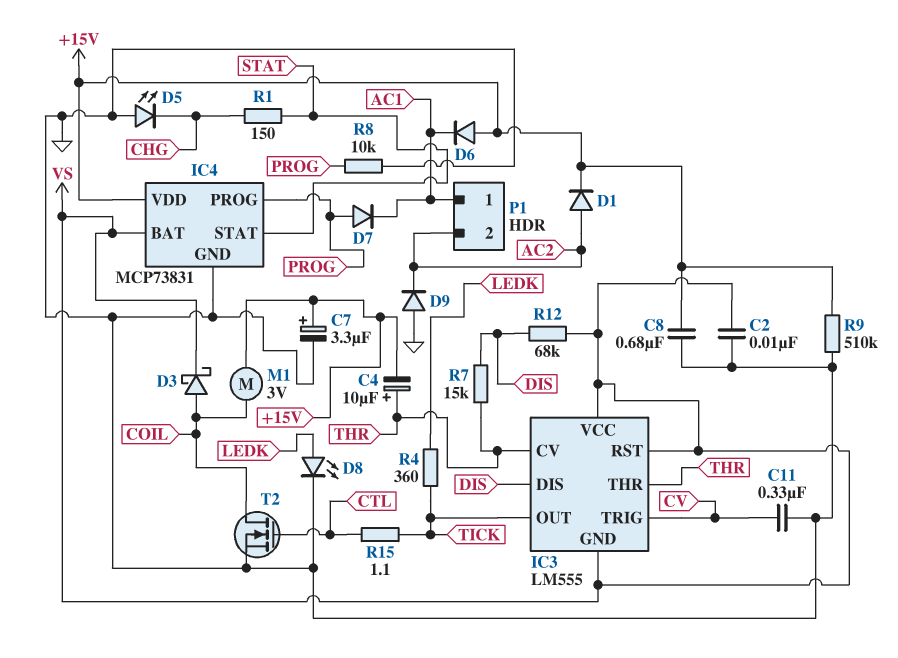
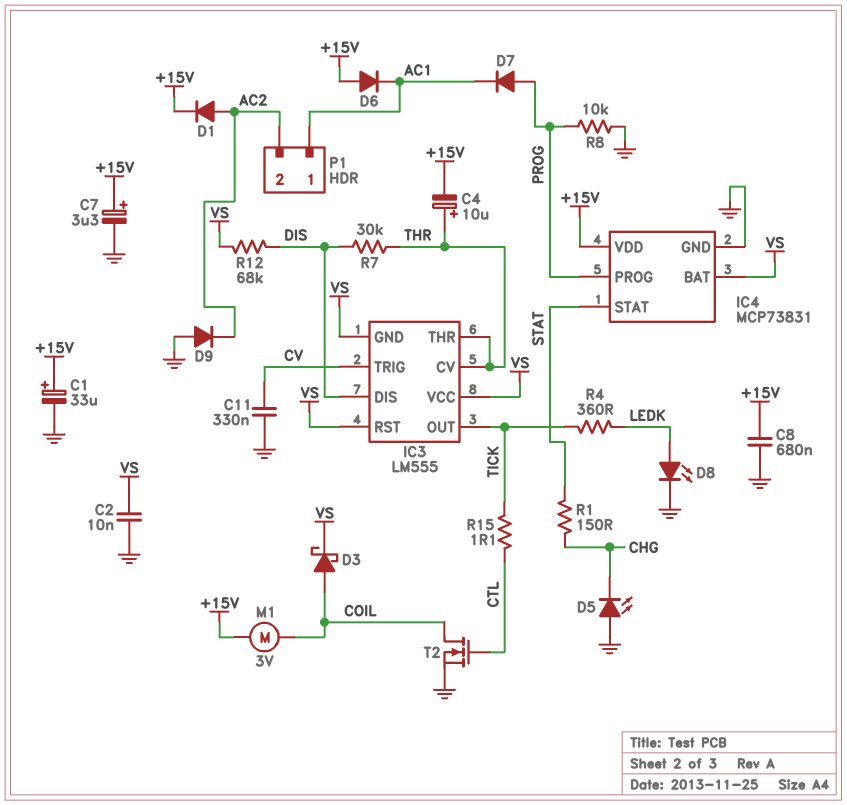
C1: none -> 33uF (plus +15V, minus GND)
R7: 15k (DIS, THR) -> 30k (DIS, THR)
R9: 510k (+15V, GND) -> none

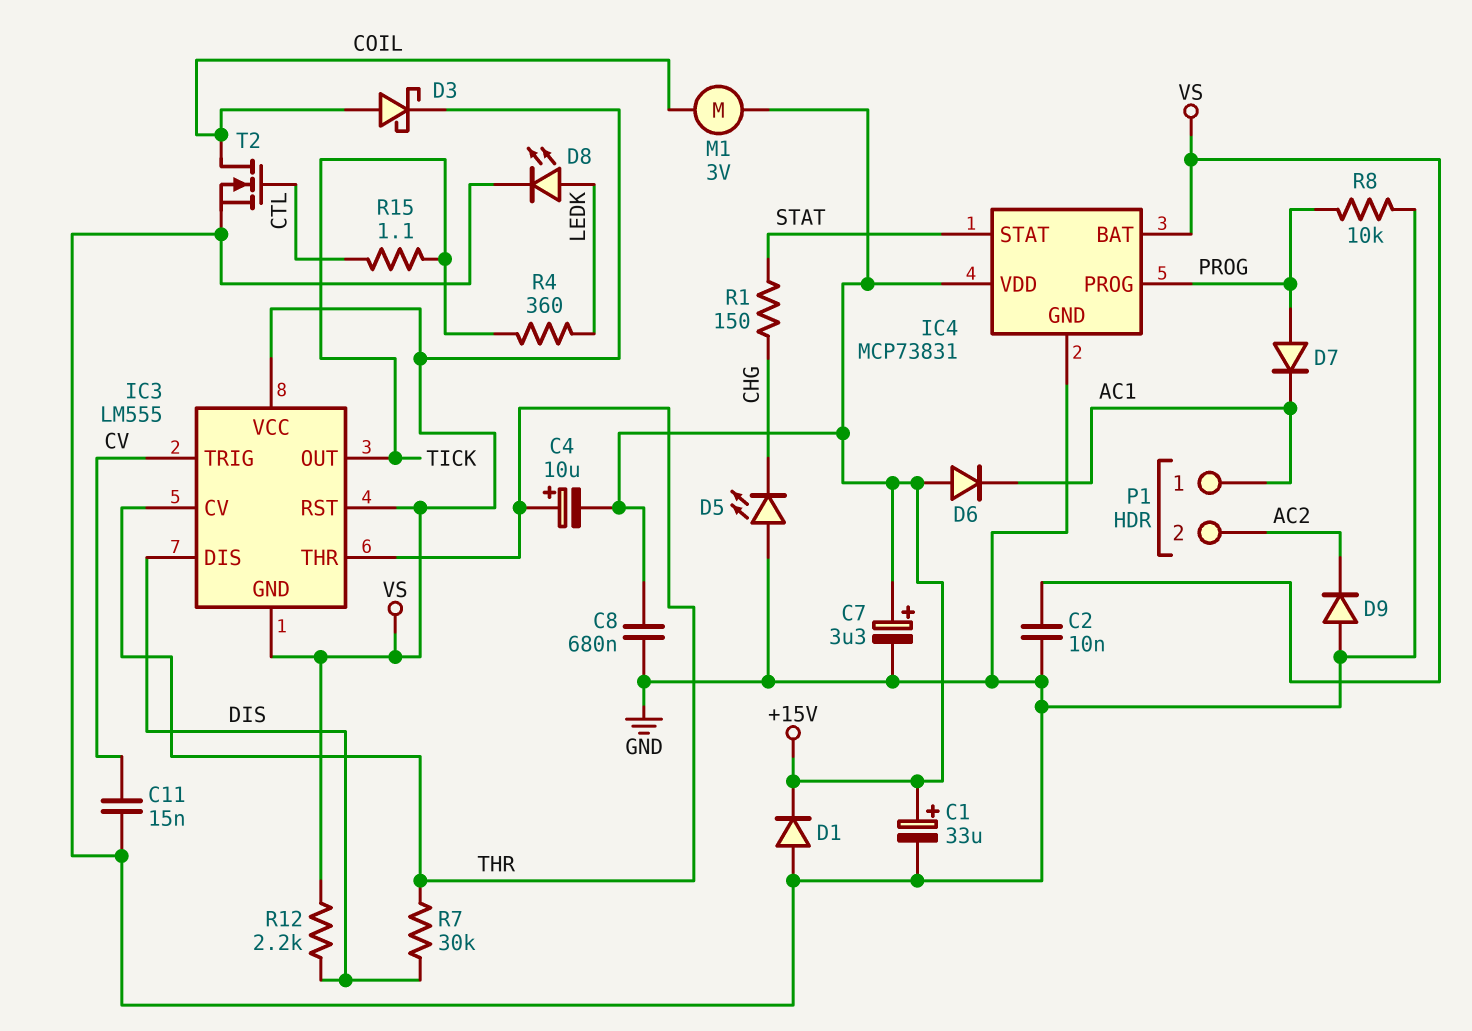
C11: 330nF (CV, GND) -> 15nF (CV, GND)
D1: diode (A AC2, K +15V) -> diode (A GND, K +15V)
R12: 68k (DIS, VS) -> 2.2k (DIS, VS)

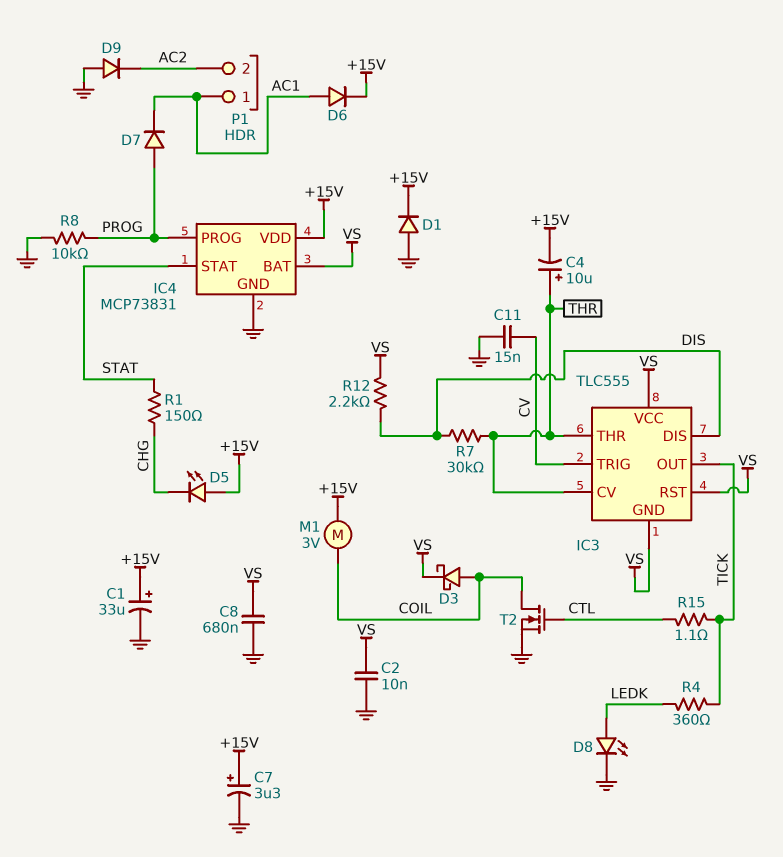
C8: 680nF (+15V, GND) -> 680nF (GND, VS)
D5: LED (A GND, K CHG) -> LED (A +15V, K CHG)
D6: diode (A +15V, K AC1) -> diode (A AC1, K +15V)
IC3: LM555 -> TLC555

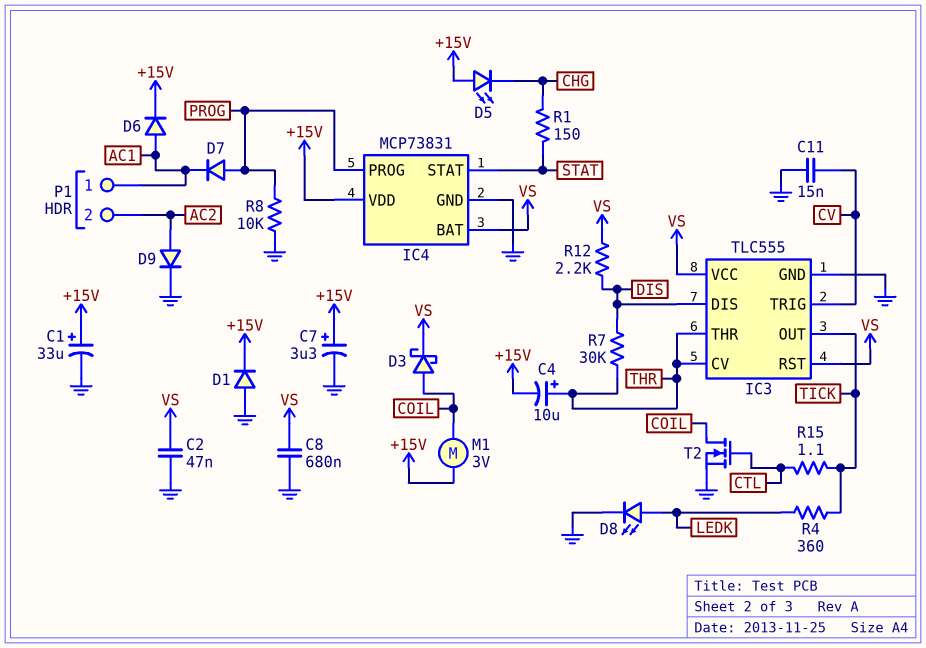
C2: 10nF (GND, VS) -> 47nF (GND, VS)
D9: diode (A GND, K AC2) -> diode (A AC2, K GND)
IC3 pin GND: VS -> GND

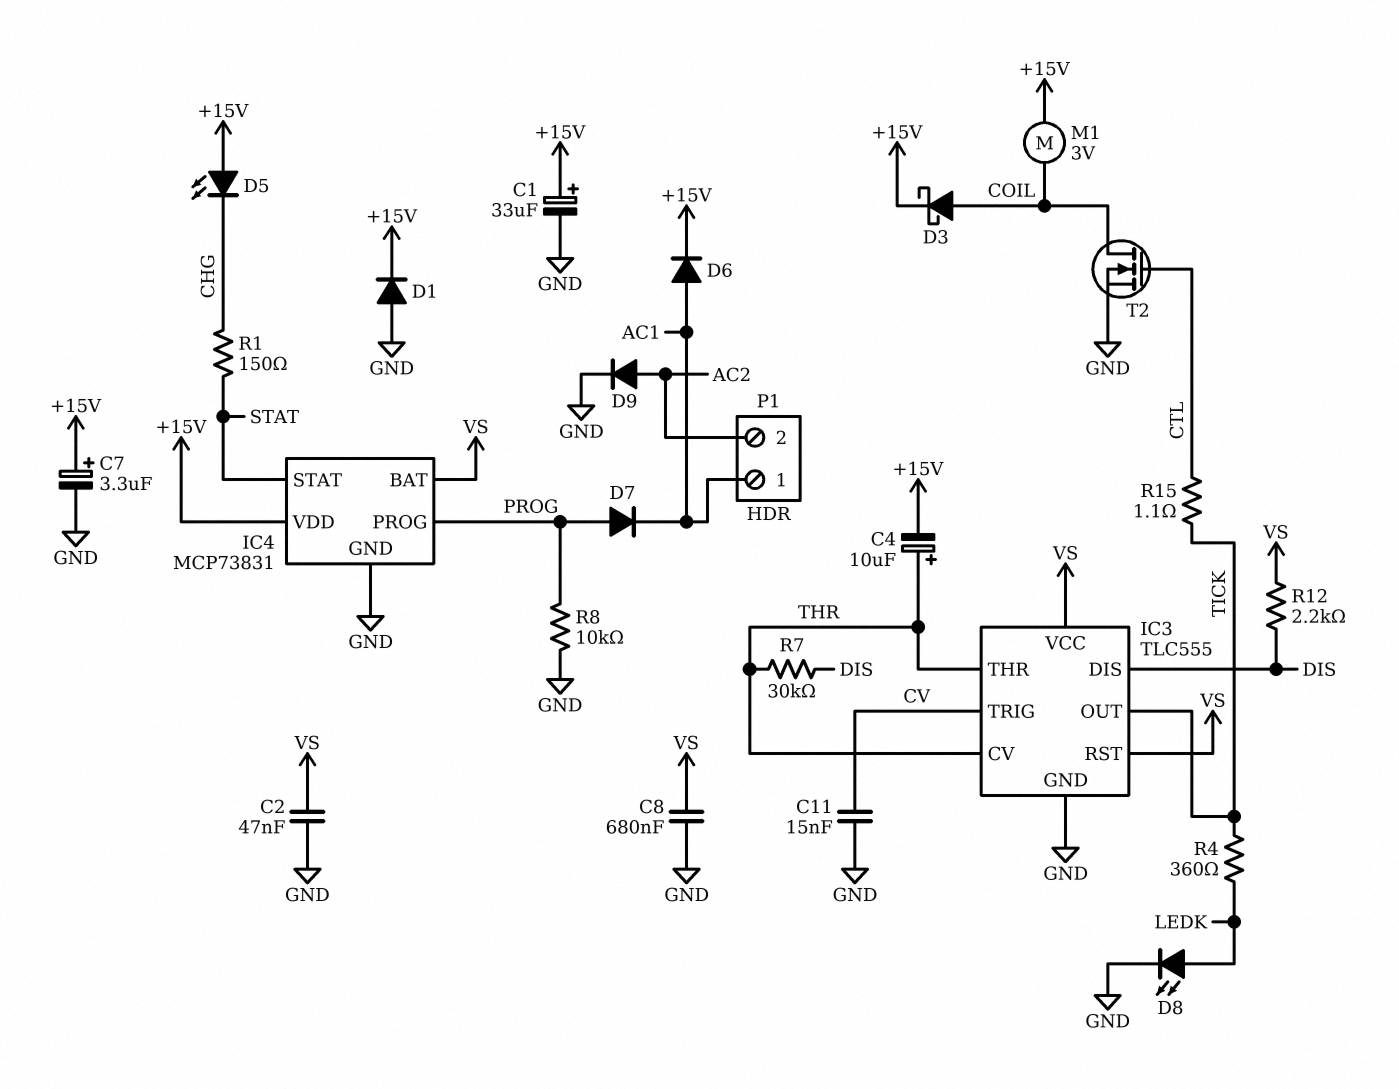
D3: schottky (A COIL, K VS) -> schottky (A COIL, K +15V)

